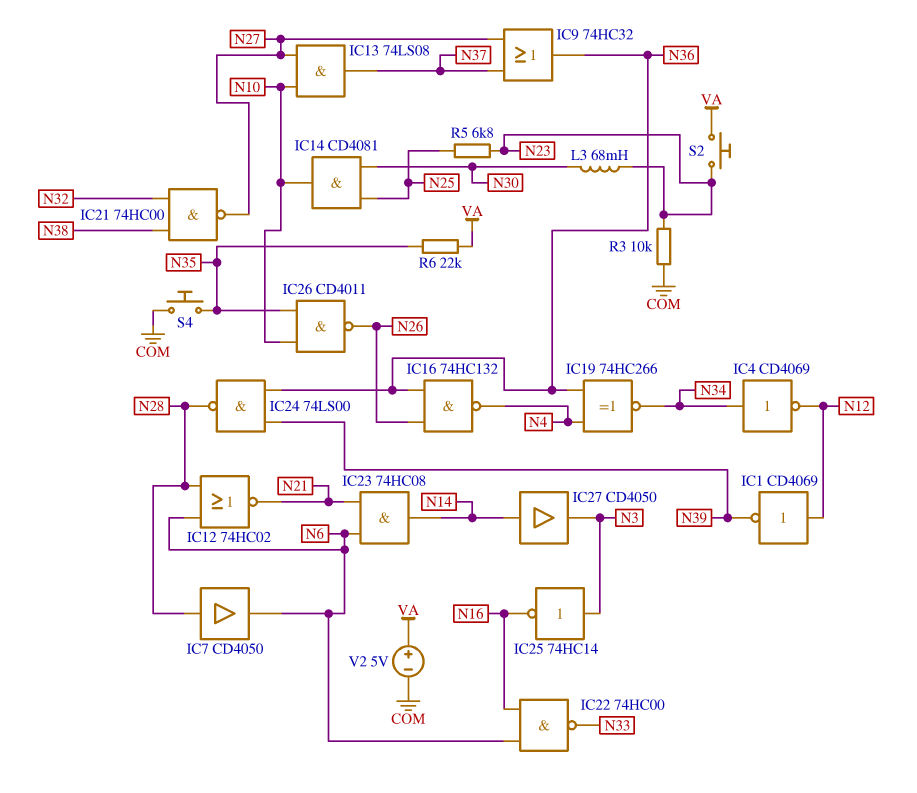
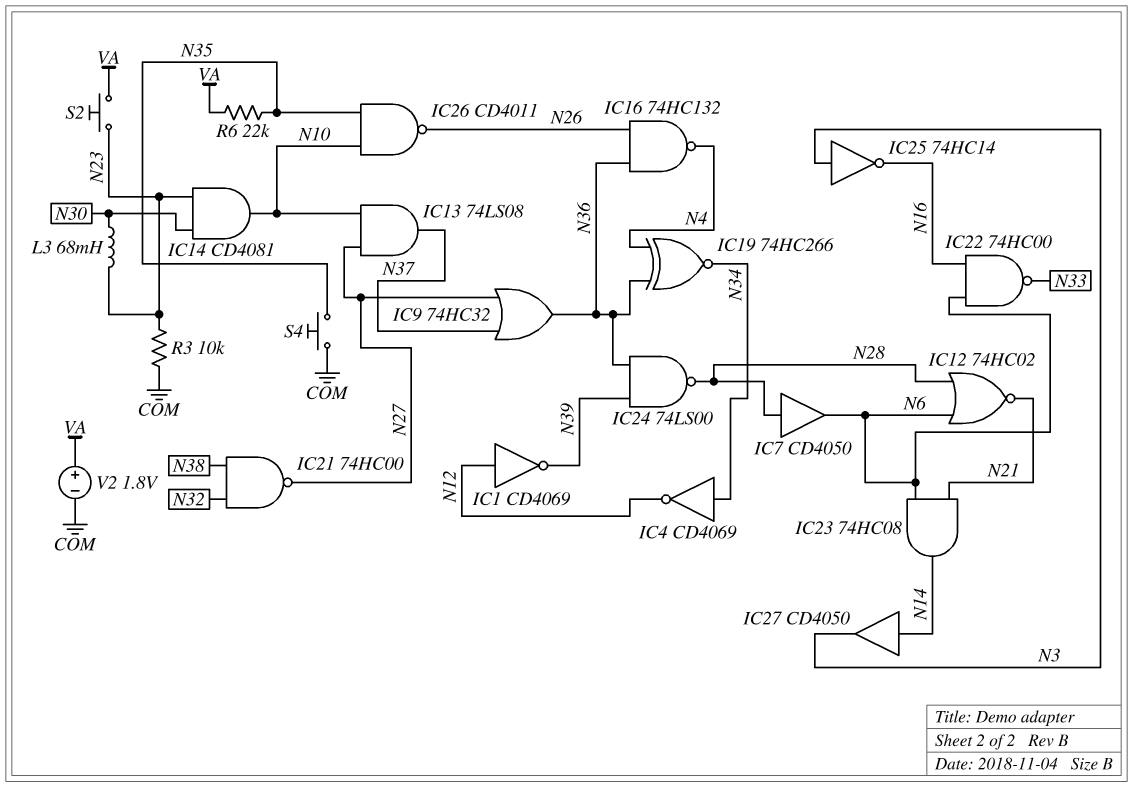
IC14: AND CD4081 (in N25, in N30, out N10) -> AND CD4081 (in N23, in N30, out N10)
R5: 6.8k (N23, N25) -> none
V2: 5V (plus VA, minus COM) -> 1.8V (plus VA, minus COM)

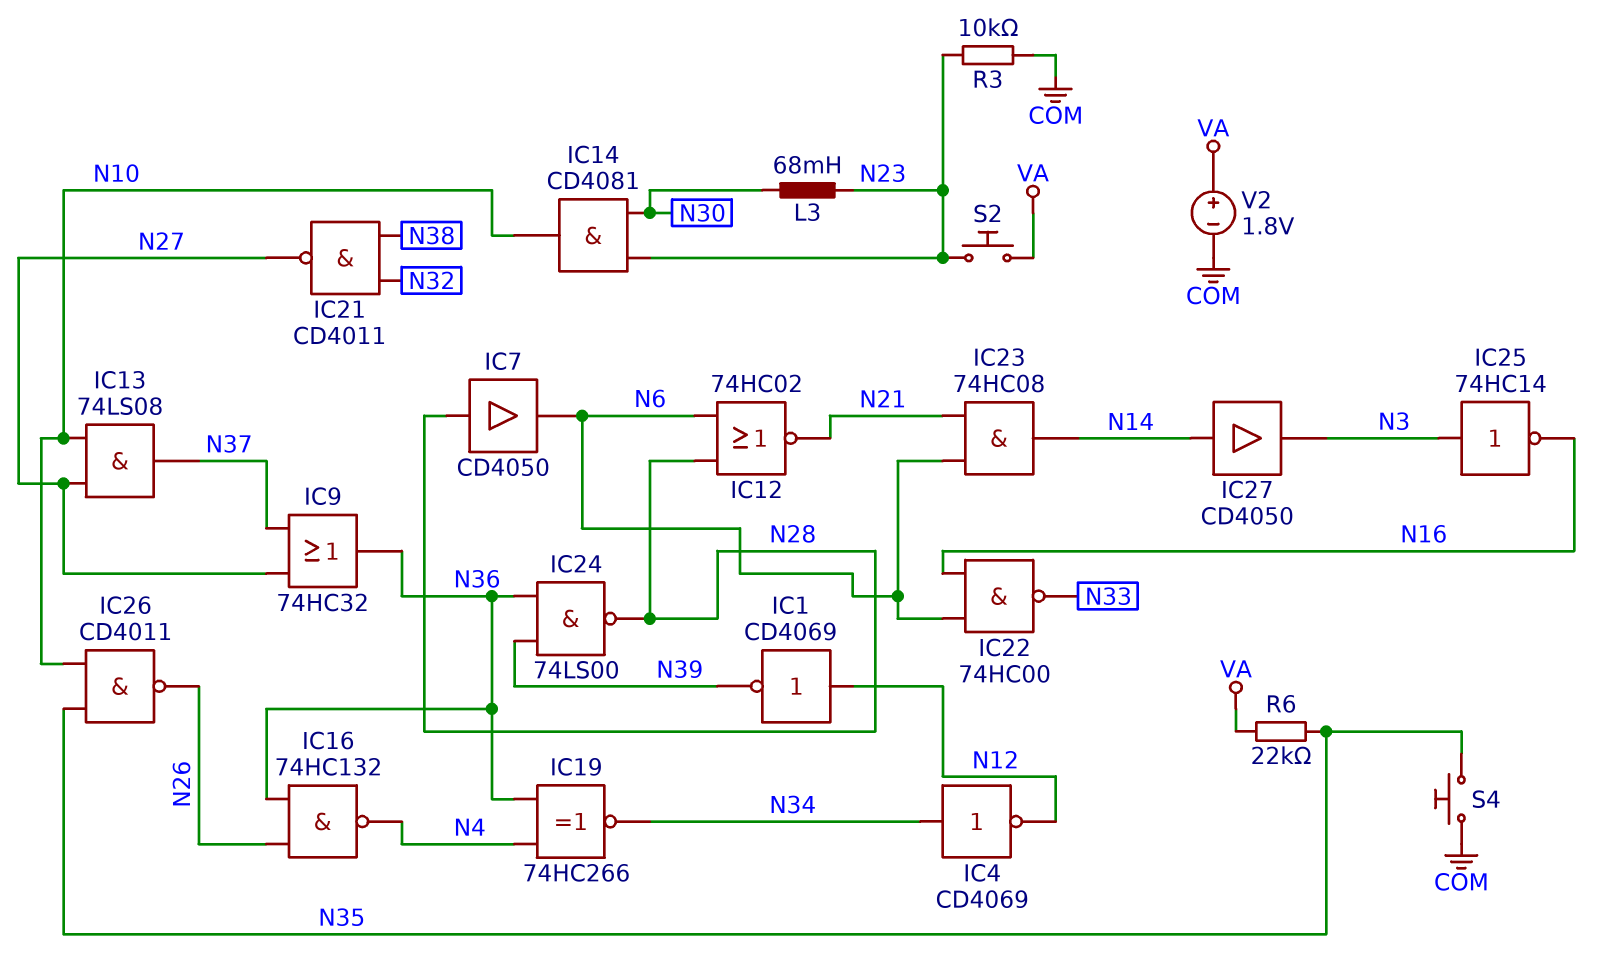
IC21: NAND 74HC00 (in N32, in N38, out N27) -> NAND CD4011 (in N32, in N38, out N27)

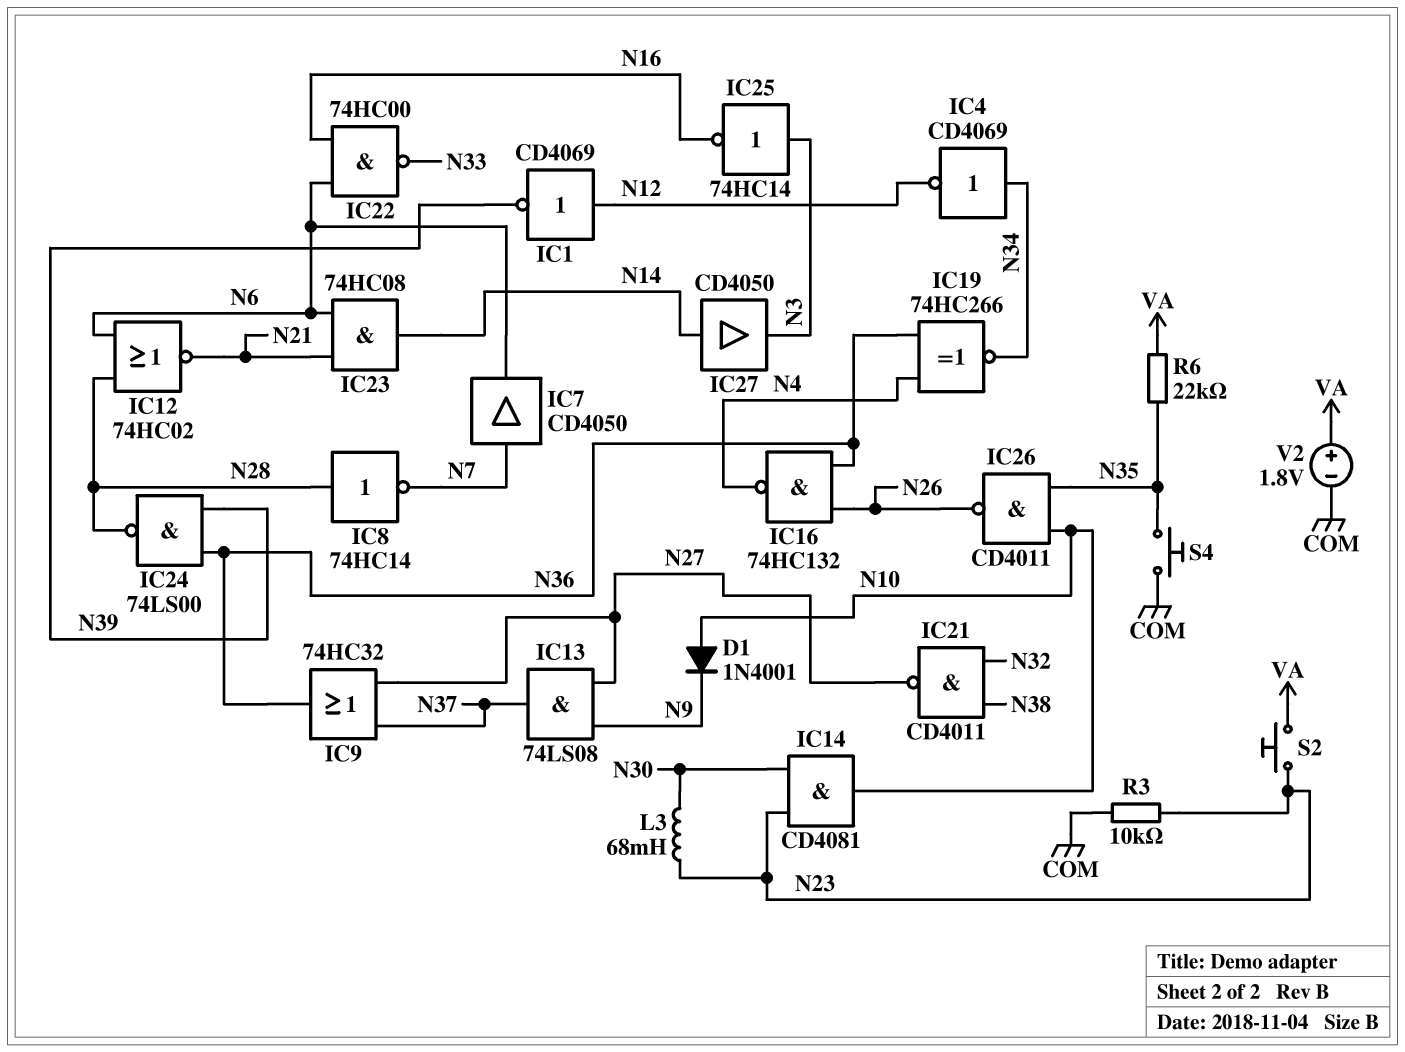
D1: none -> diode 1N4001 (A N10, K N9)
IC7: buffer CD4050 (in N28, out N6) -> buffer CD4050 (in N7, out N6)
IC8: none -> NOT 74HC14 (in N28, out N7)
IC13: AND 74LS08 (in N10, in N27, out N37) -> AND 74LS08 (in N9, in N27, out N37)

